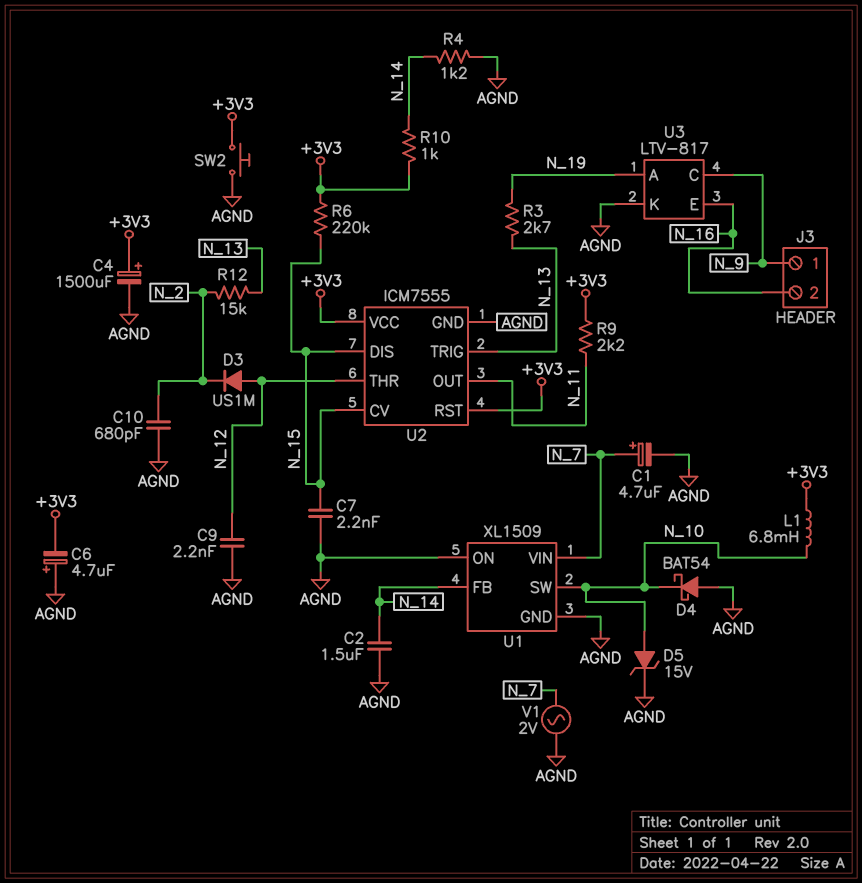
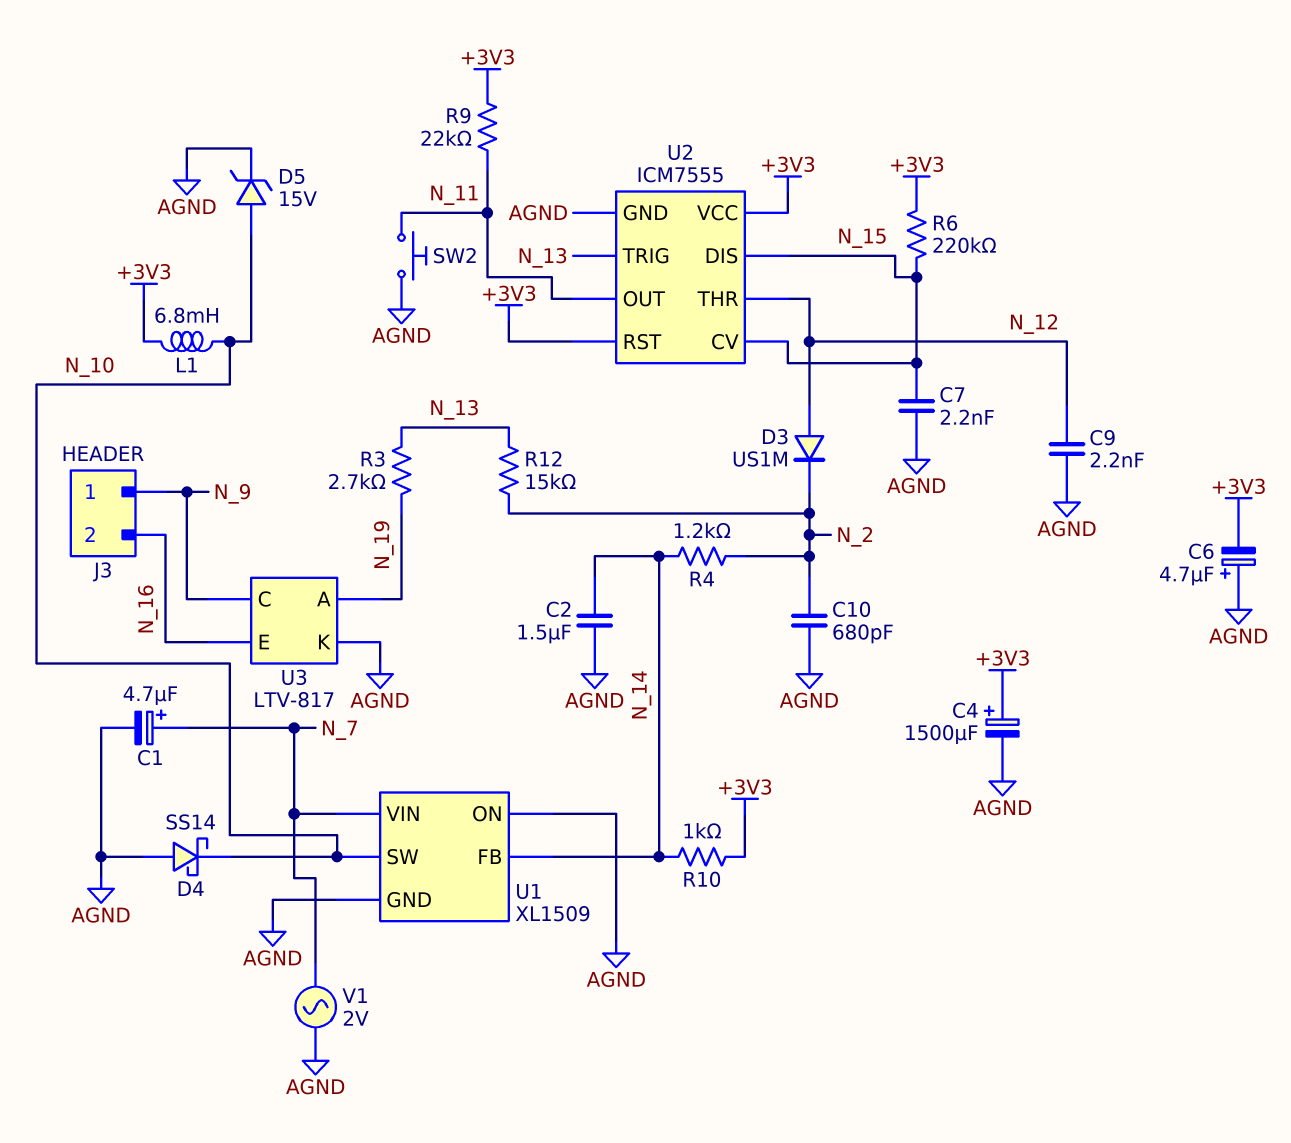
D4: schottky BAT54 (A AGND, K N_10) -> schottky SS14 (A AGND, K N_10)
R4: 1.2k (AGND, N_14) -> 1.2k (N_2, N_14)
R9: 2.2k (+3V3, N_11) -> 22k (+3V3, N_11)
SW2: button (+3V3, AGND) -> button (AGND, N_11)

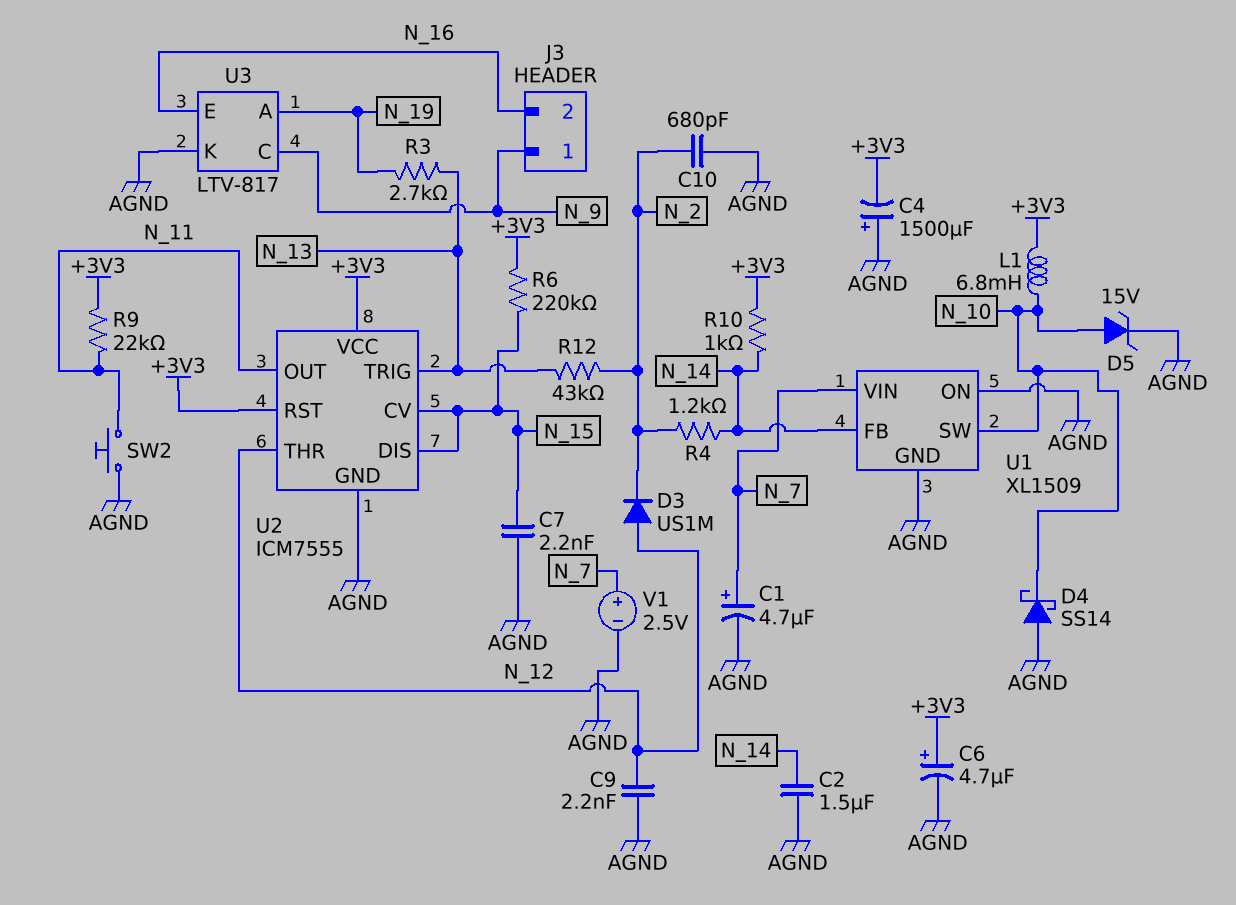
C4: 1500uF (plus +3V3, minus AGND) -> 1500uF (plus AGND, minus +3V3)
C6: 4.7uF (plus AGND, minus +3V3) -> 4.7uF (plus +3V3, minus AGND)
R12: 15k (N_2, N_13) -> 43k (N_2, N_13)
V1: AC 2V (AGND, N_7) -> 2.5V (plus N_7, minus AGND)

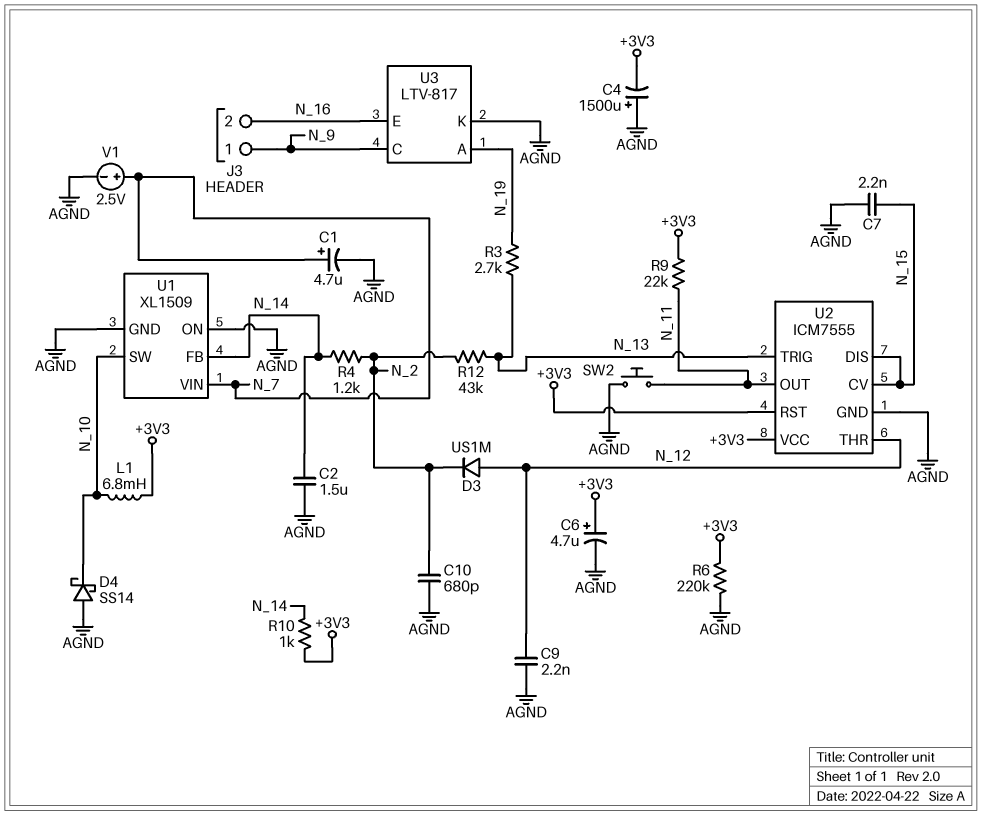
D5: zener 15V (A N_10, K AGND) -> none
R6: 220k (+3V3, N_15) -> 220k (+3V3, AGND)

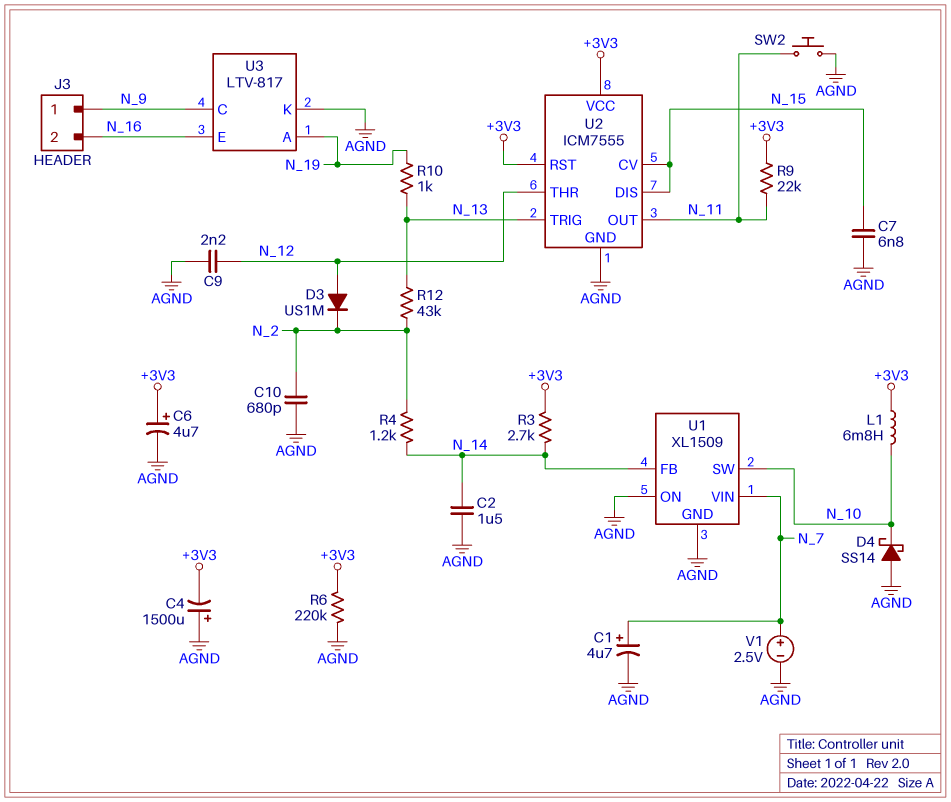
C7: 2.2nF (AGND, N_15) -> 6.8nF (AGND, N_15)
R3: 2.7k (N_13, N_19) -> 2.7k (+3V3, N_14)
R10: 1k (+3V3, N_14) -> 1k (N_13, N_19)

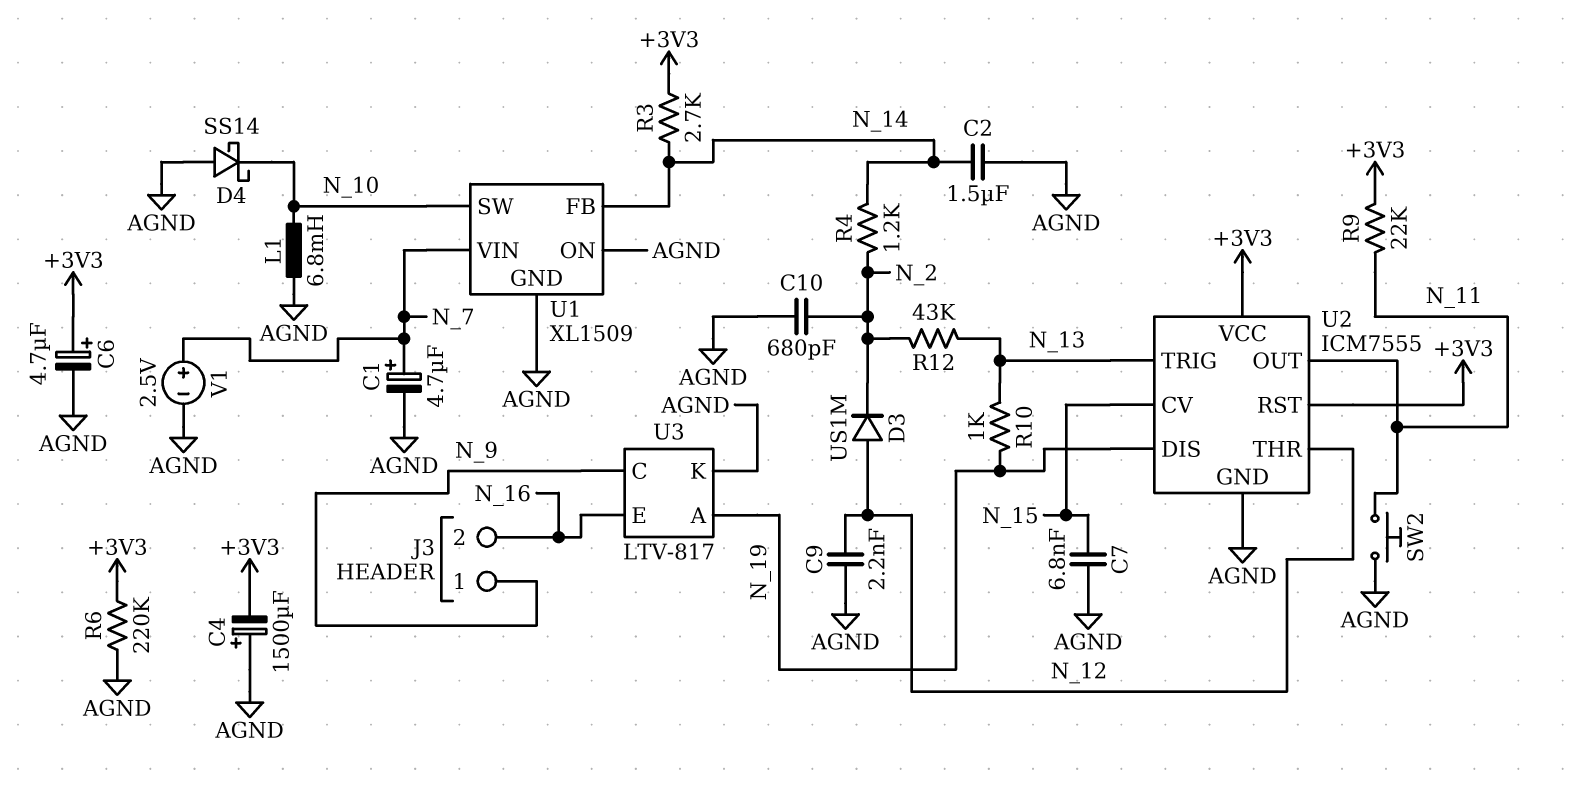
L1: 6.8mH (+3V3, N_10) -> 6.8mH (AGND, N_10)
U2 pin DIS: N_15 -> N_19

